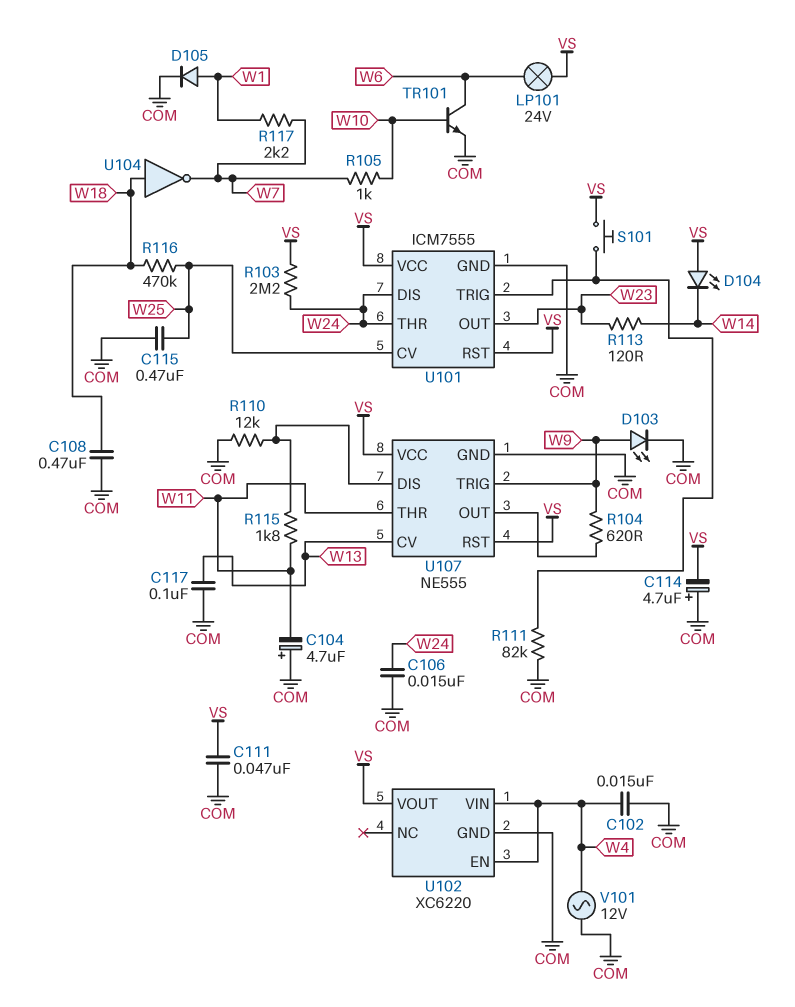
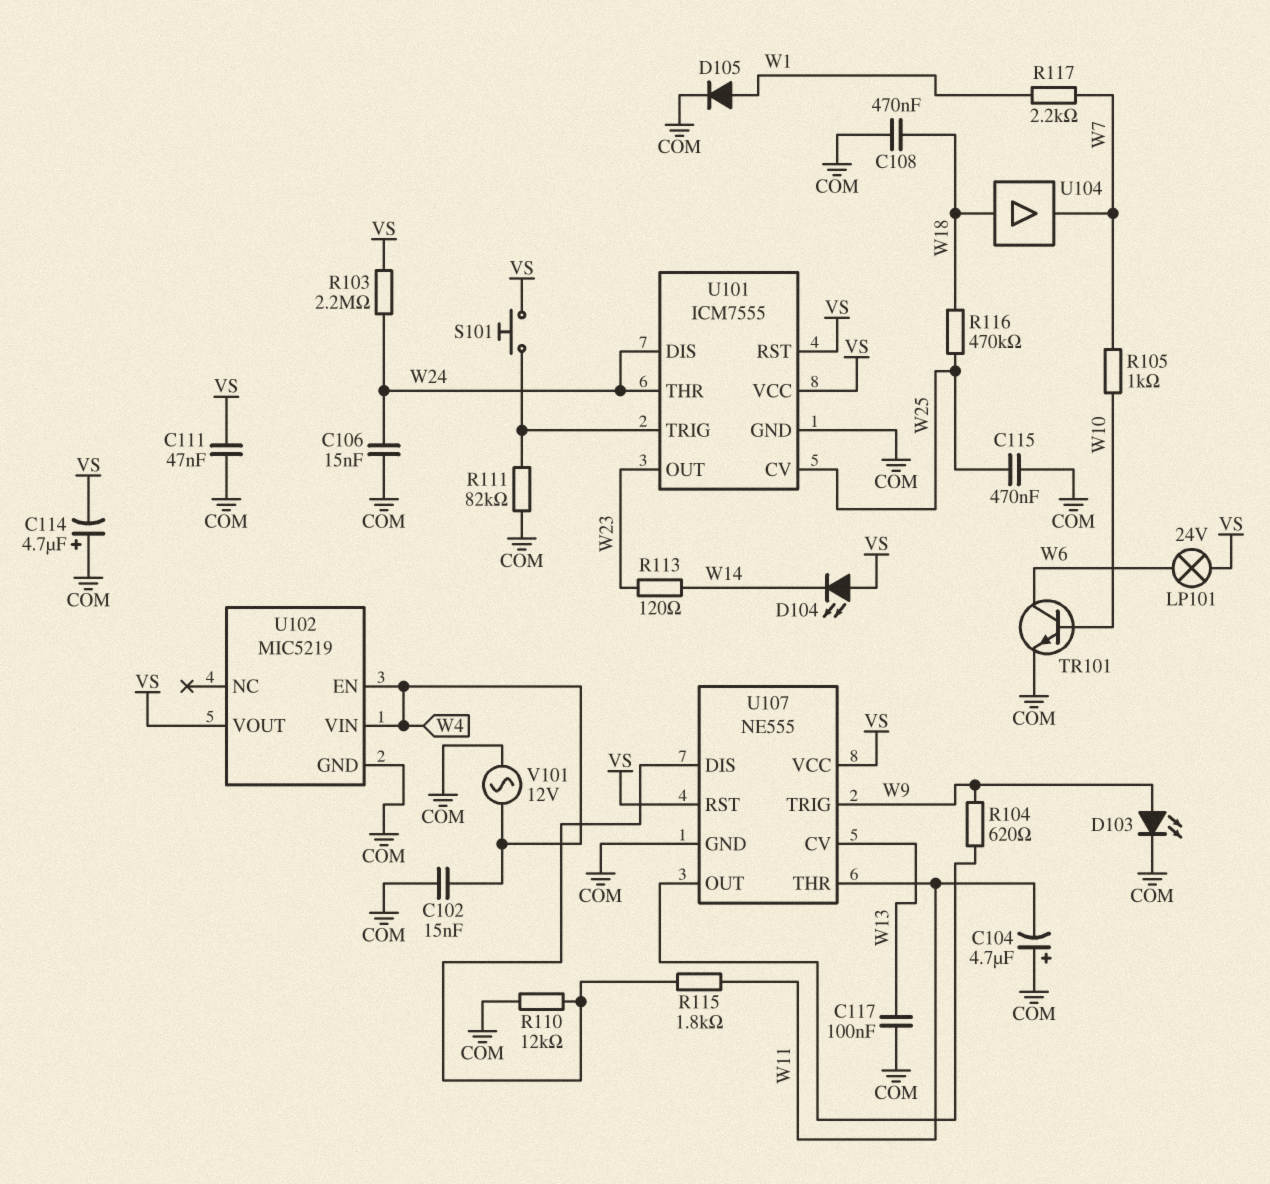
U102: XC6220 -> MIC5219
U104: NOT (in W18, out W7) -> buffer (in W18, out W7)

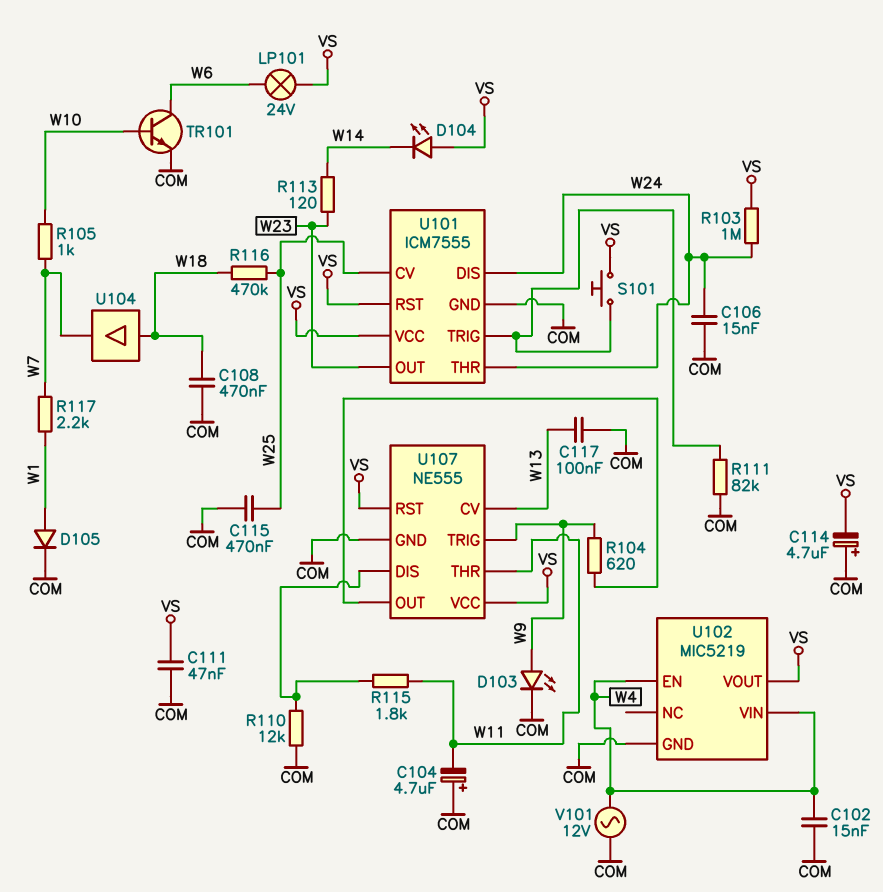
R103: 2.2M (VS, W24) -> 1M (VS, W24)

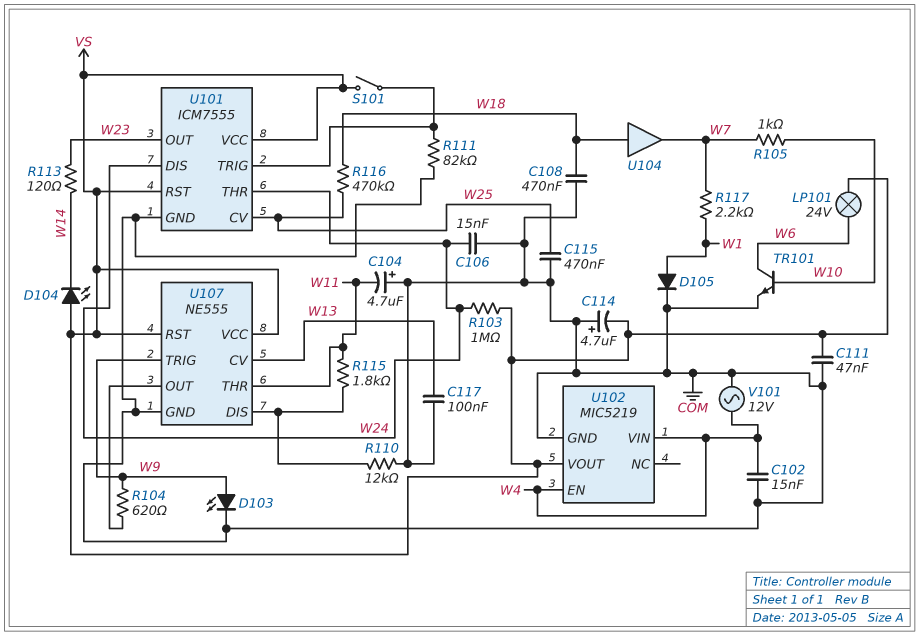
S101: button (U101/TRIG, VS) -> switch (U101/TRIG, VS)

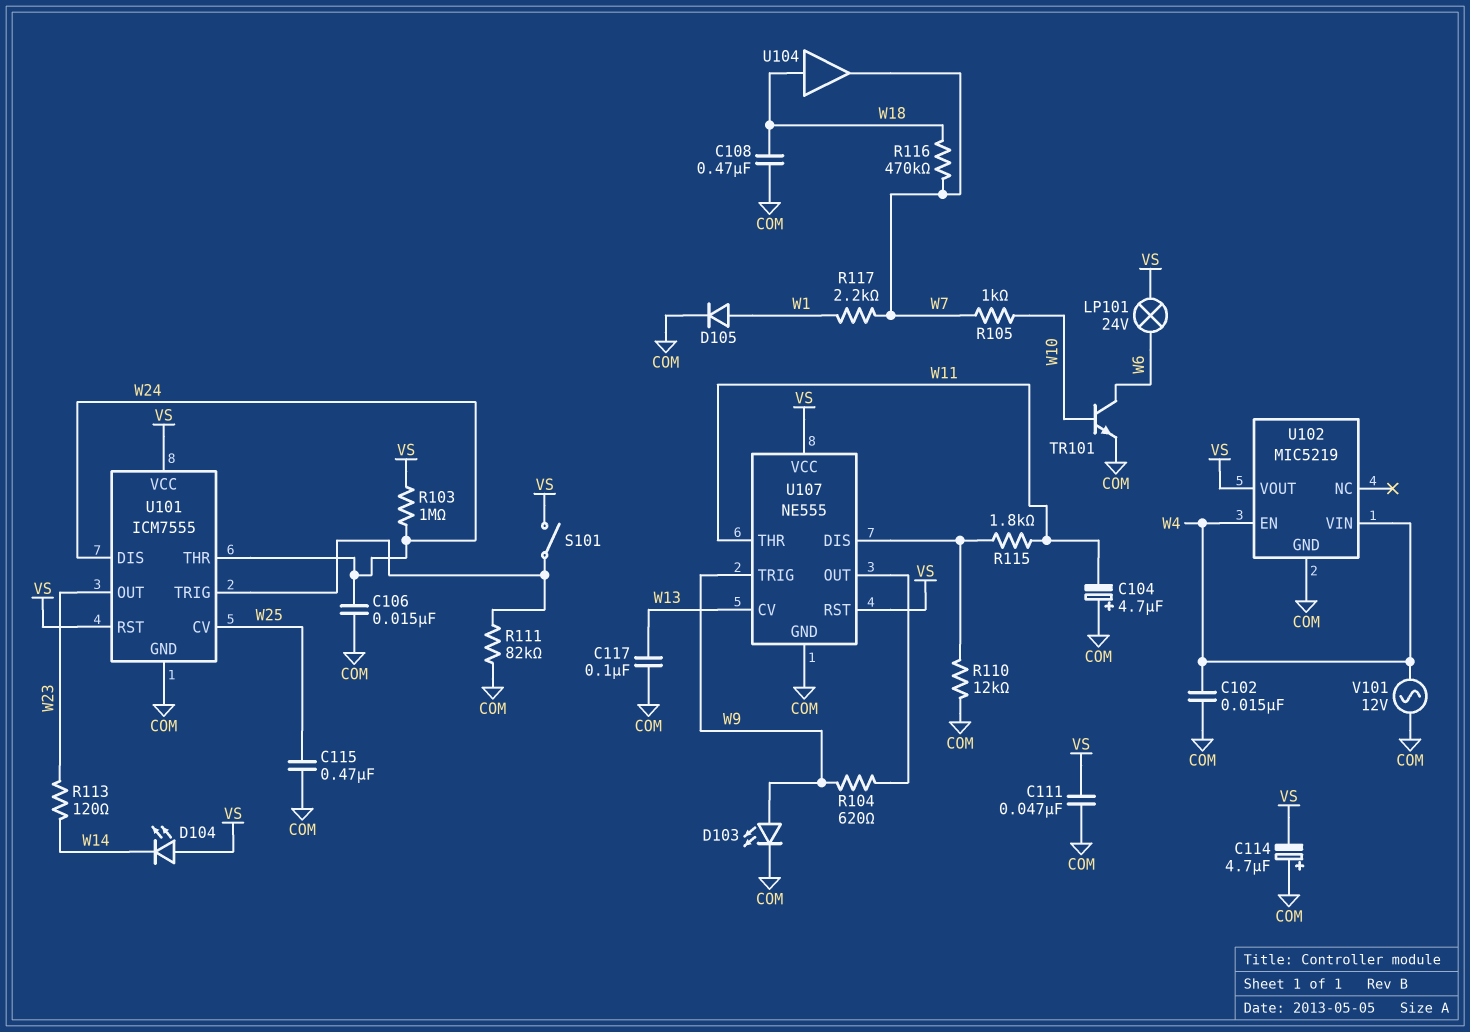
R116: 470k (W18, W25) -> 470k (W7, W18)

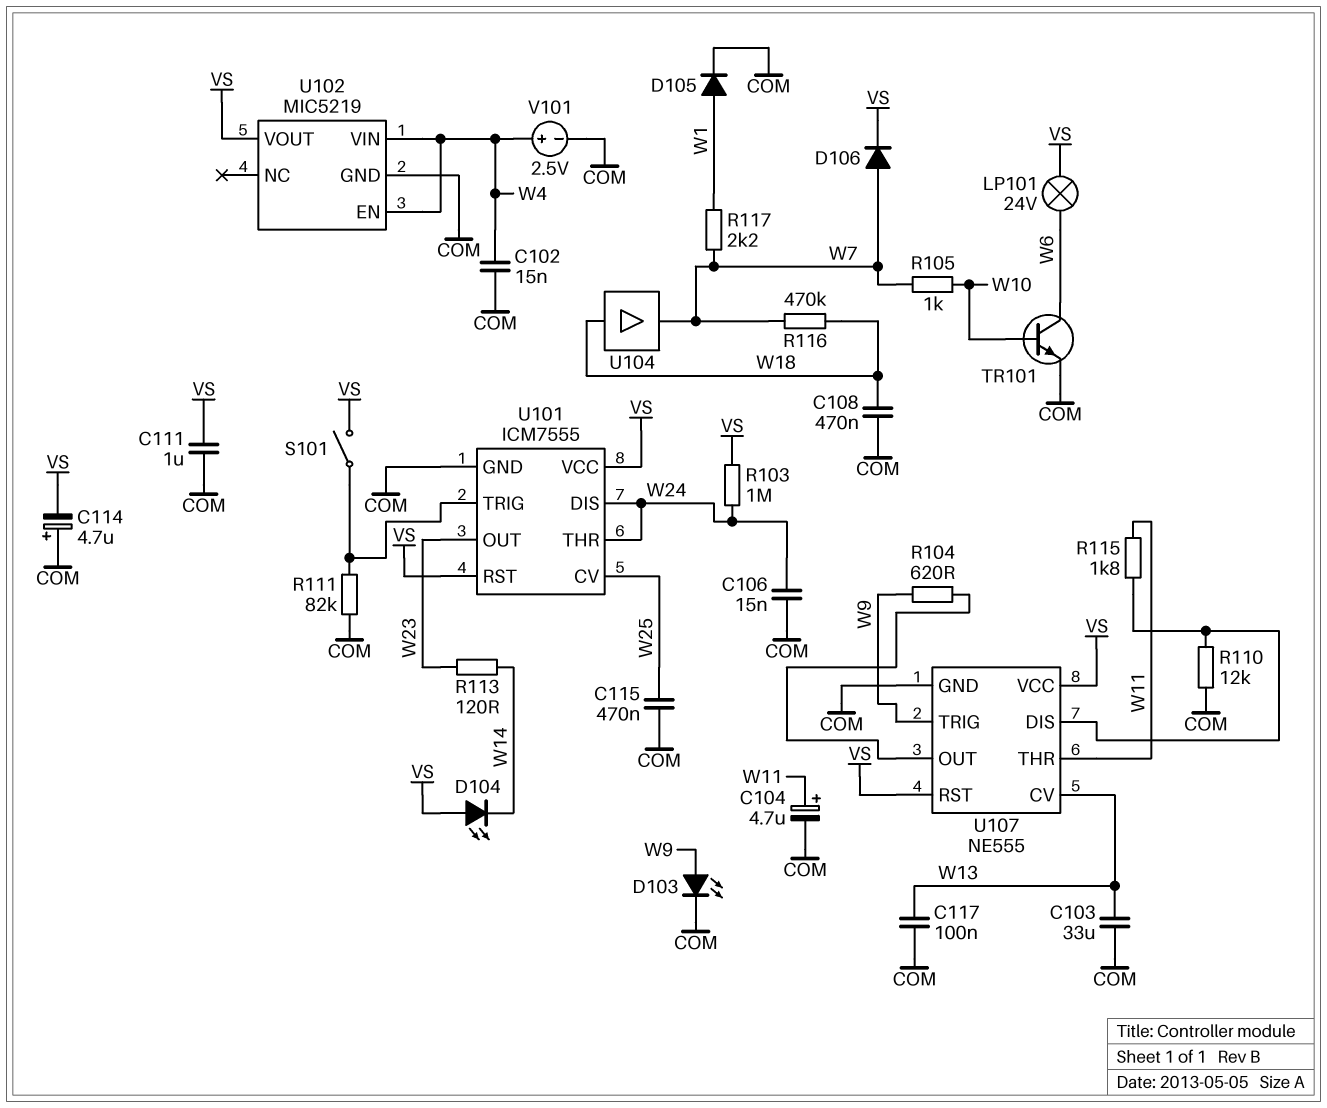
C103: none -> 33uF (COM, W13)
C104: 4.7uF (plus COM, minus W11) -> 4.7uF (plus W11, minus COM)
C111: 47nF (COM, VS) -> 1uF (COM, VS)
D106: none -> diode (A W7, K VS)
V101: AC 12V (COM, W4) -> 2.5V (plus W4, minus COM)

